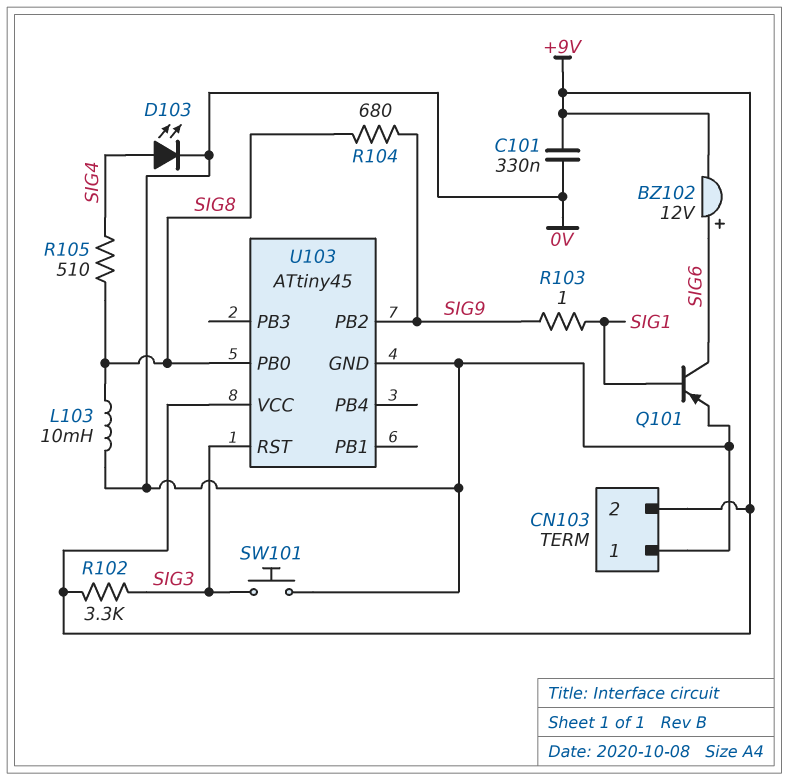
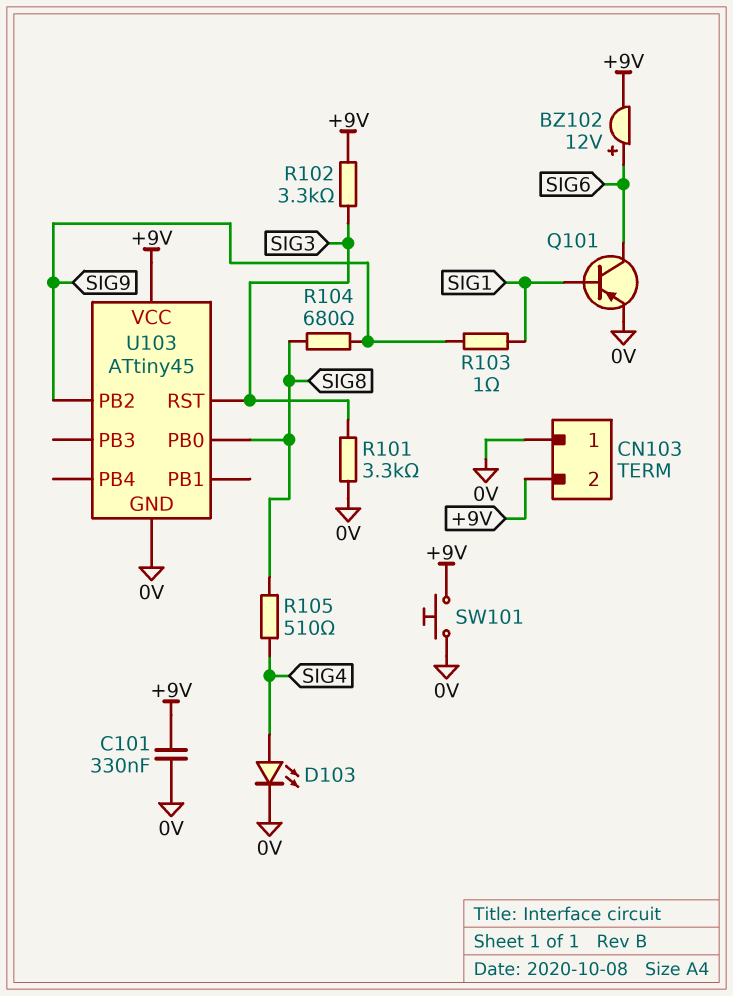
L103: 10mH (0V, SIG8) -> none
R101: none -> 3.3k (0V, SIG3)
SW101: button (0V, SIG3) -> button (+9V, 0V)

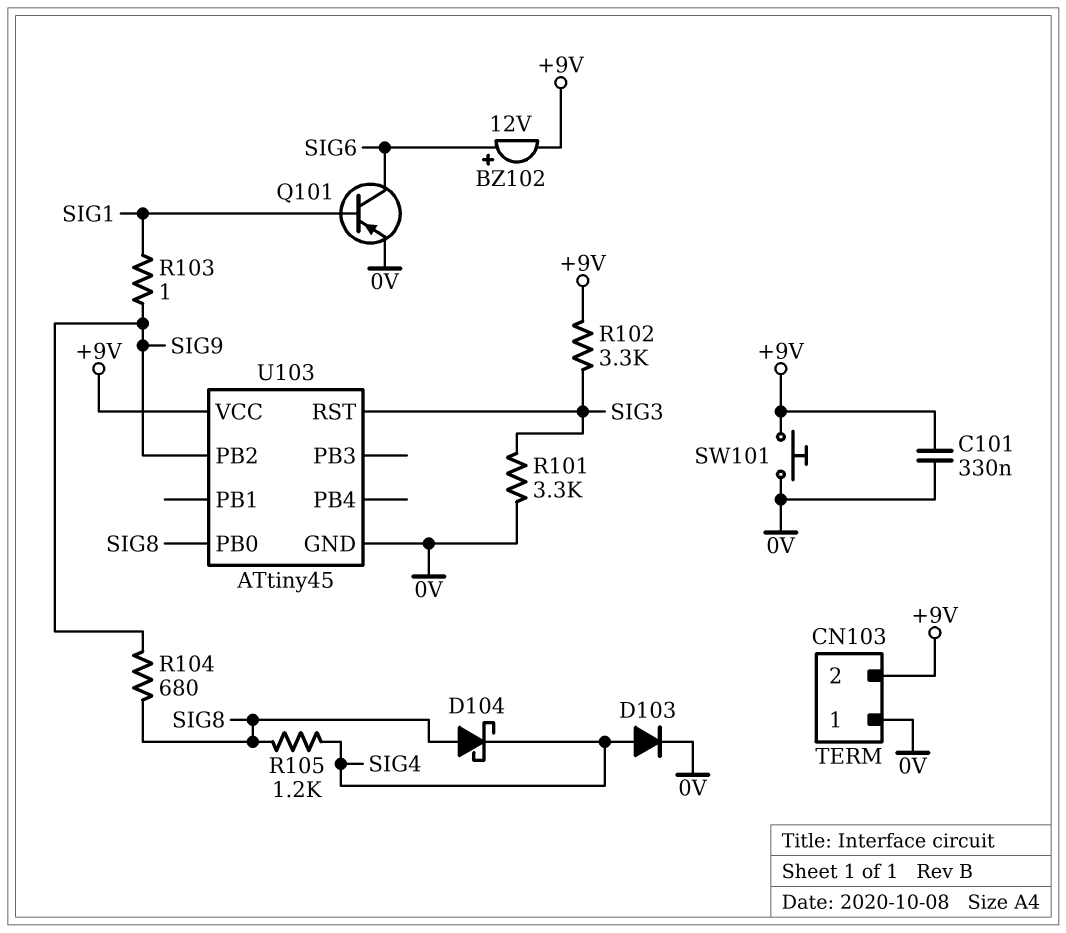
D103: LED (A SIG4, K 0V) -> diode (A SIG4, K 0V)
D104: none -> schottky (A SIG8, K SIG4)
R105: 510 (SIG4, SIG8) -> 1.2k (SIG4, SIG8)

